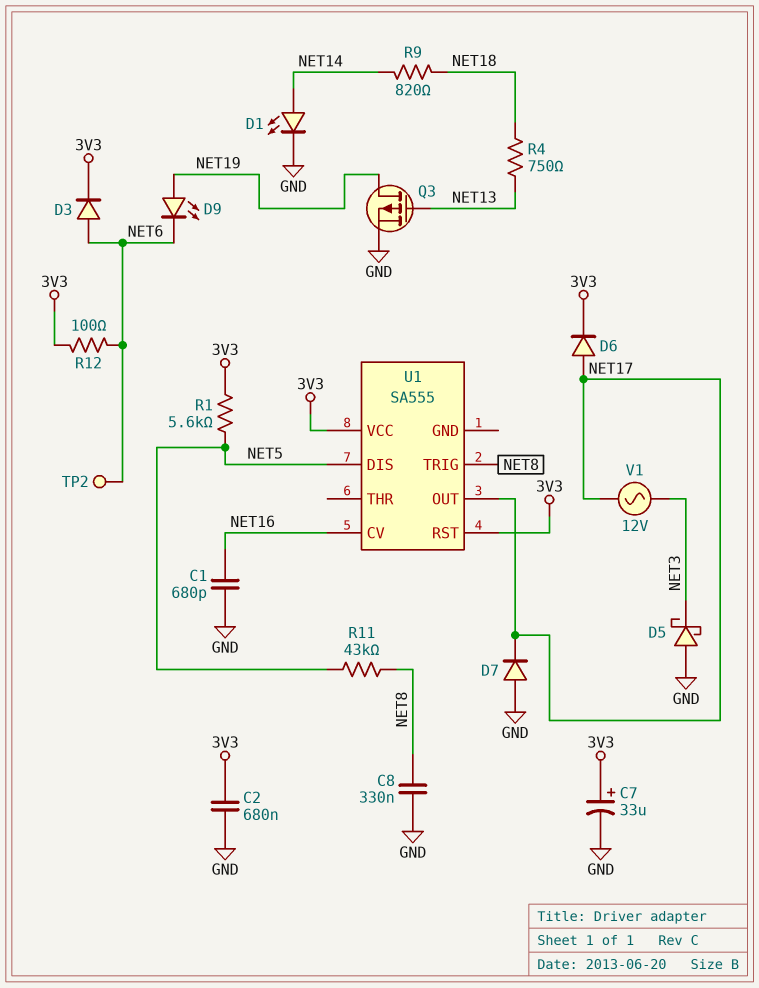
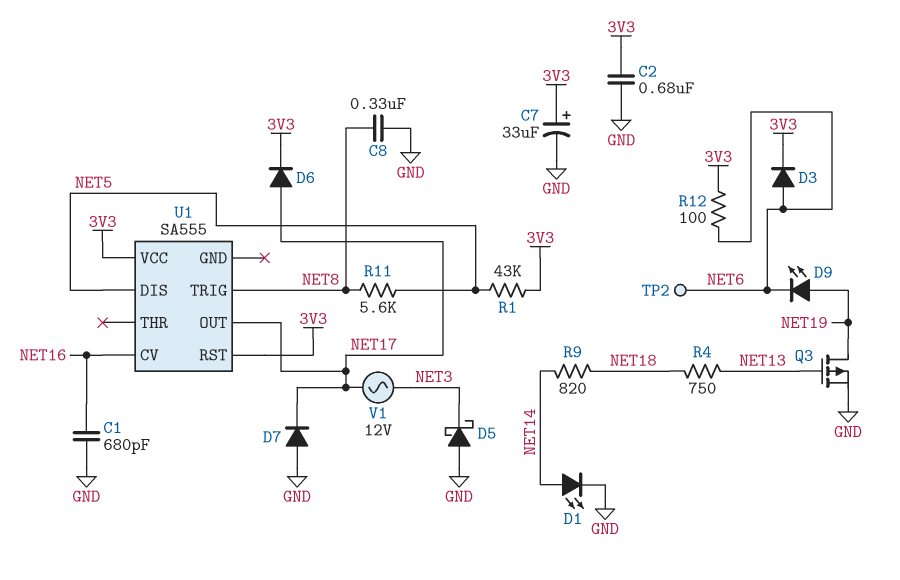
R1: 5.6k (3V3, NET5) -> 43k (3V3, NET5)
R11: 43k (NET5, NET8) -> 5.6k (NET5, NET8)

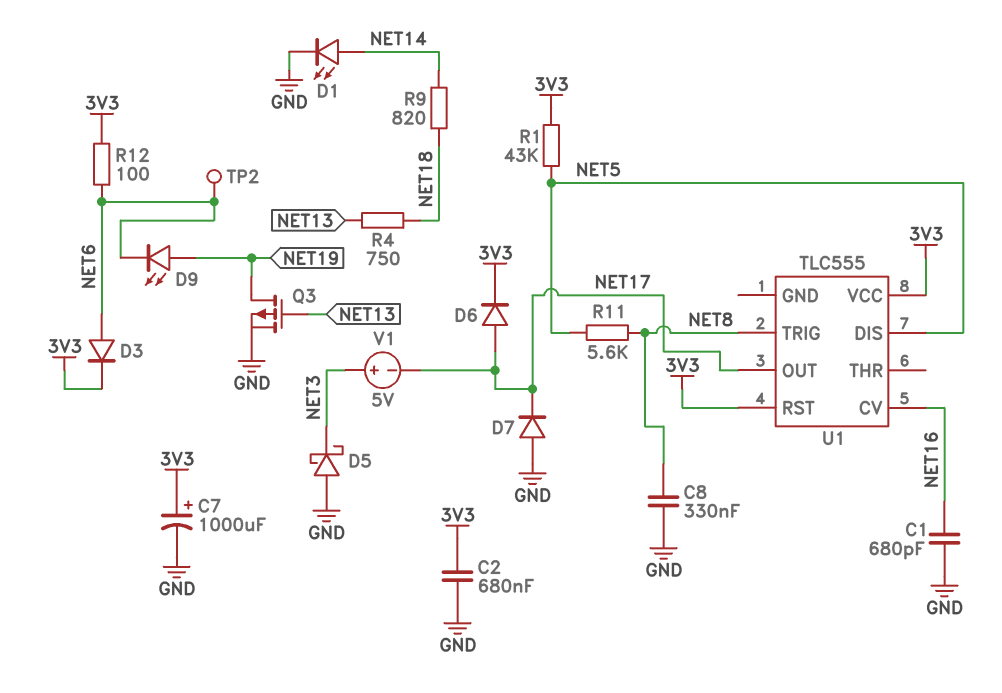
C7: 33uF (plus 3V3, minus GND) -> 1000uF (plus 3V3, minus GND)
U1: SA555 -> TLC555
V1: AC 12V (NET3, NET17) -> 5V (plus NET3, minus NET17)

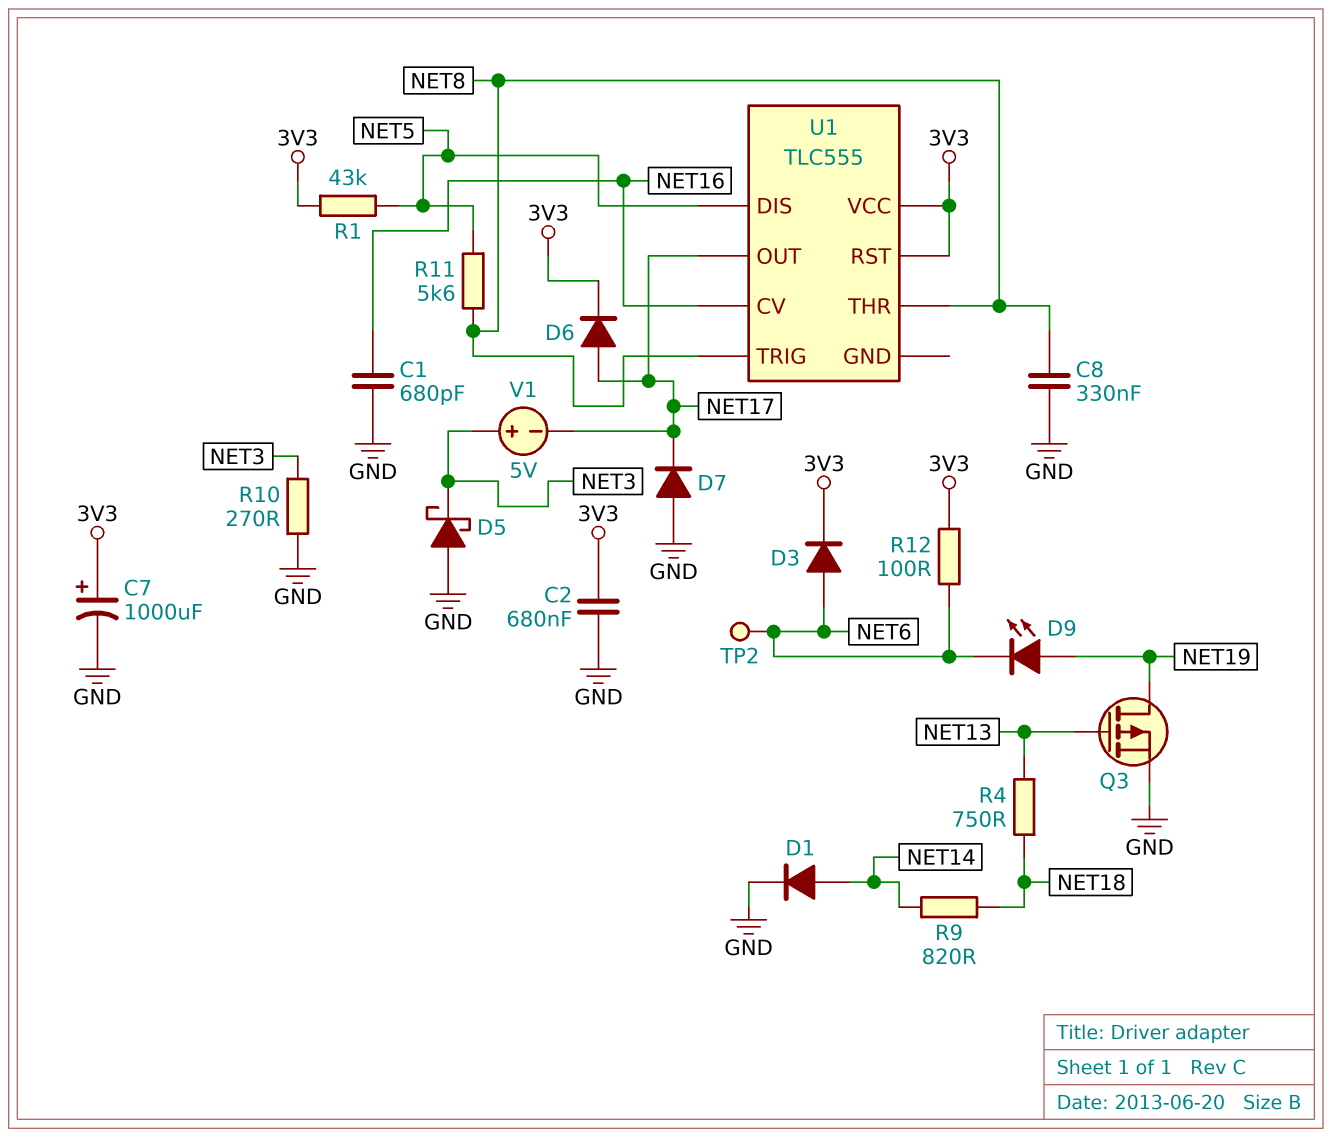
D1: LED (A NET14, K GND) -> diode (A NET14, K GND)
R10: none -> 270 (GND, NET3)
U1 pin THR: none -> NET8

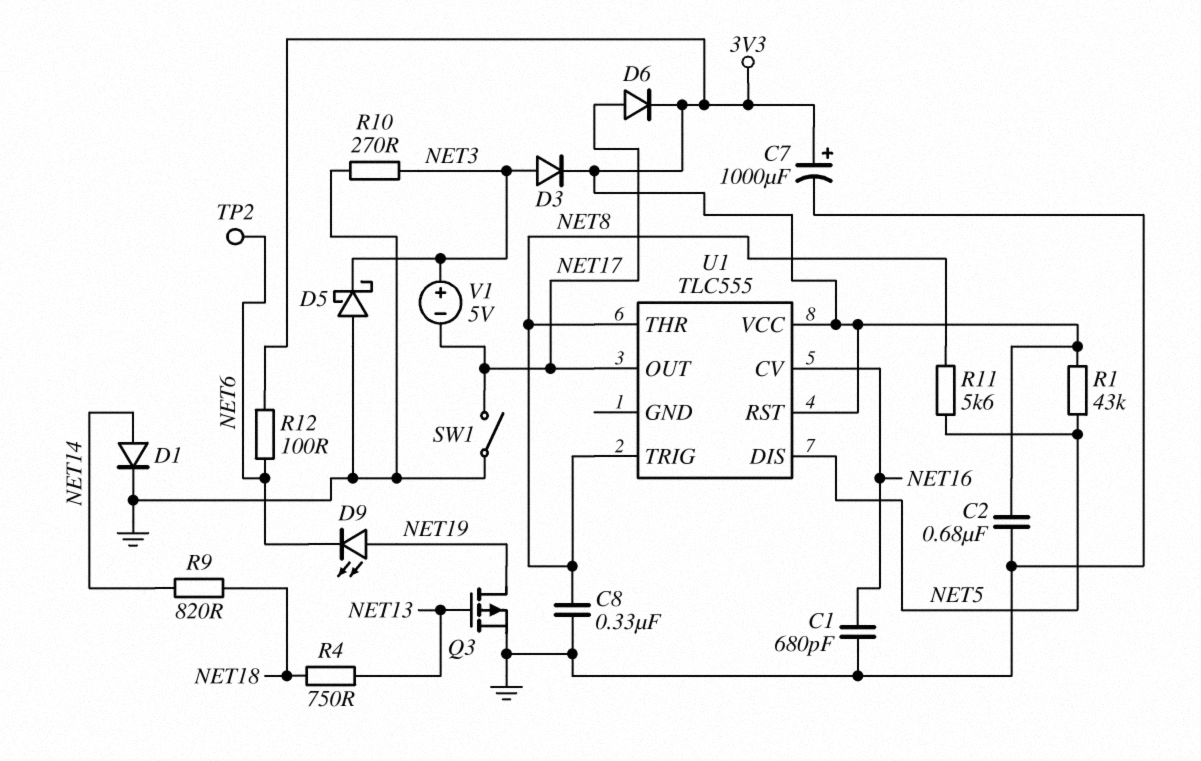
D3: diode (A NET6, K 3V3) -> diode (A NET3, K 3V3)
D7: diode (A GND, K NET17) -> none
SW1: none -> switch (GND, NET17)

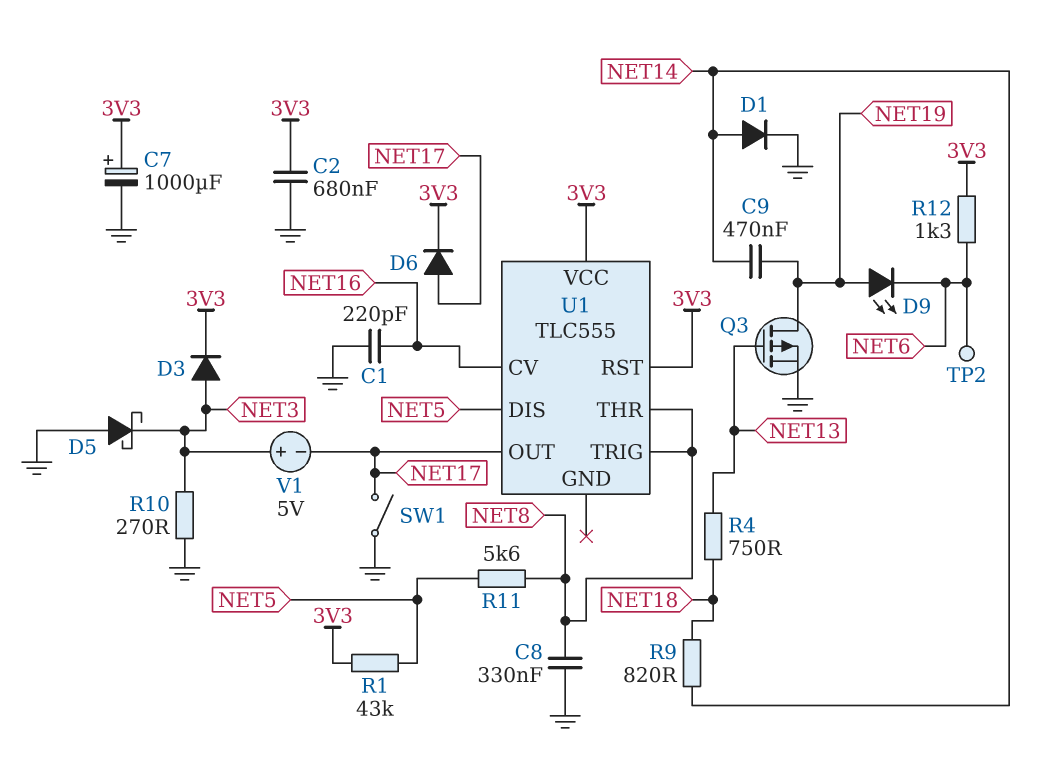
C1: 680pF (GND, NET16) -> 220pF (GND, NET16)
C9: none -> 470nF (NET14, NET19)
R12: 100 (3V3, NET6) -> 1.3k (3V3, NET6)

